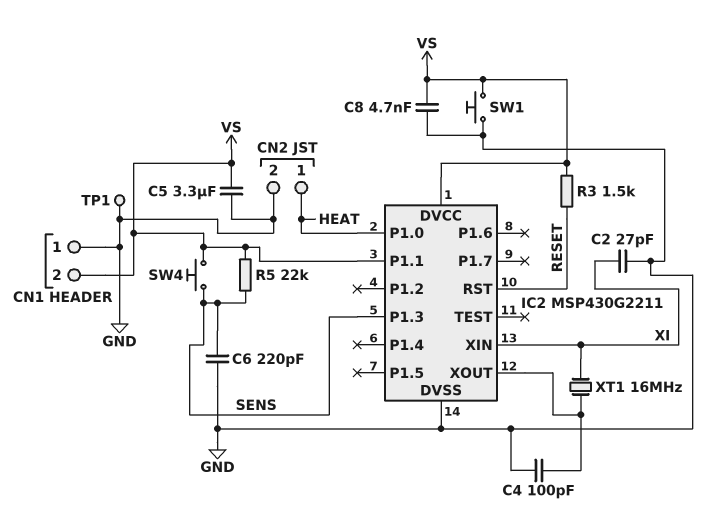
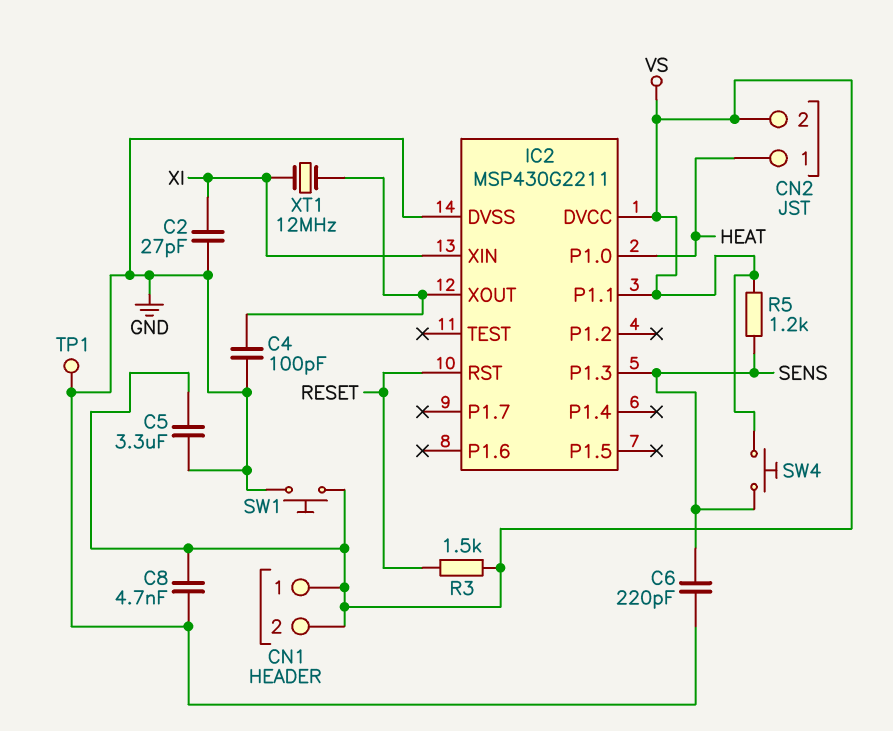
CN1 pin 1: GND -> VS
CN2 pin 2: GND -> VS
R5: 22k (SENS, VS) -> 1.2k (SENS, VS)
XT1: 16MHz (IC2/XOUT, XI) -> 12MHz (IC2/XOUT, XI)

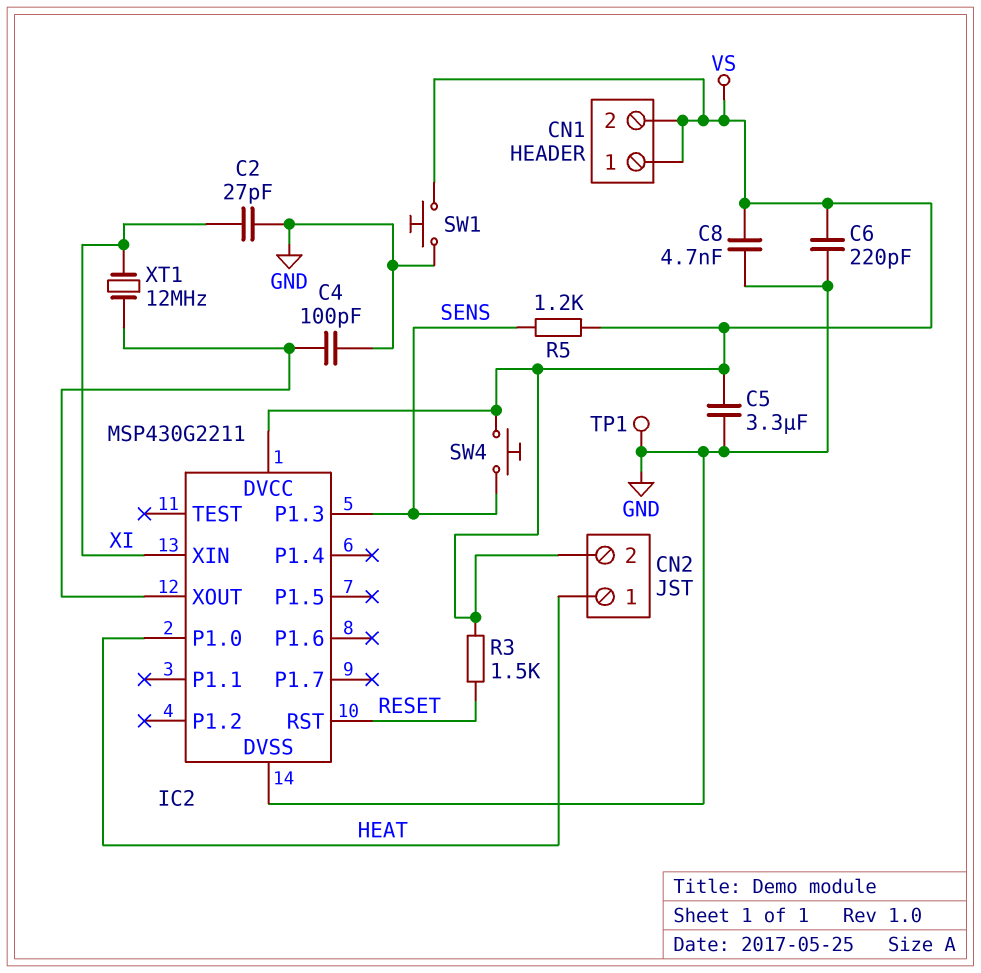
C6: 220pF (GND, SENS) -> 220pF (GND, VS)
IC2 pin P1.1: VS -> none

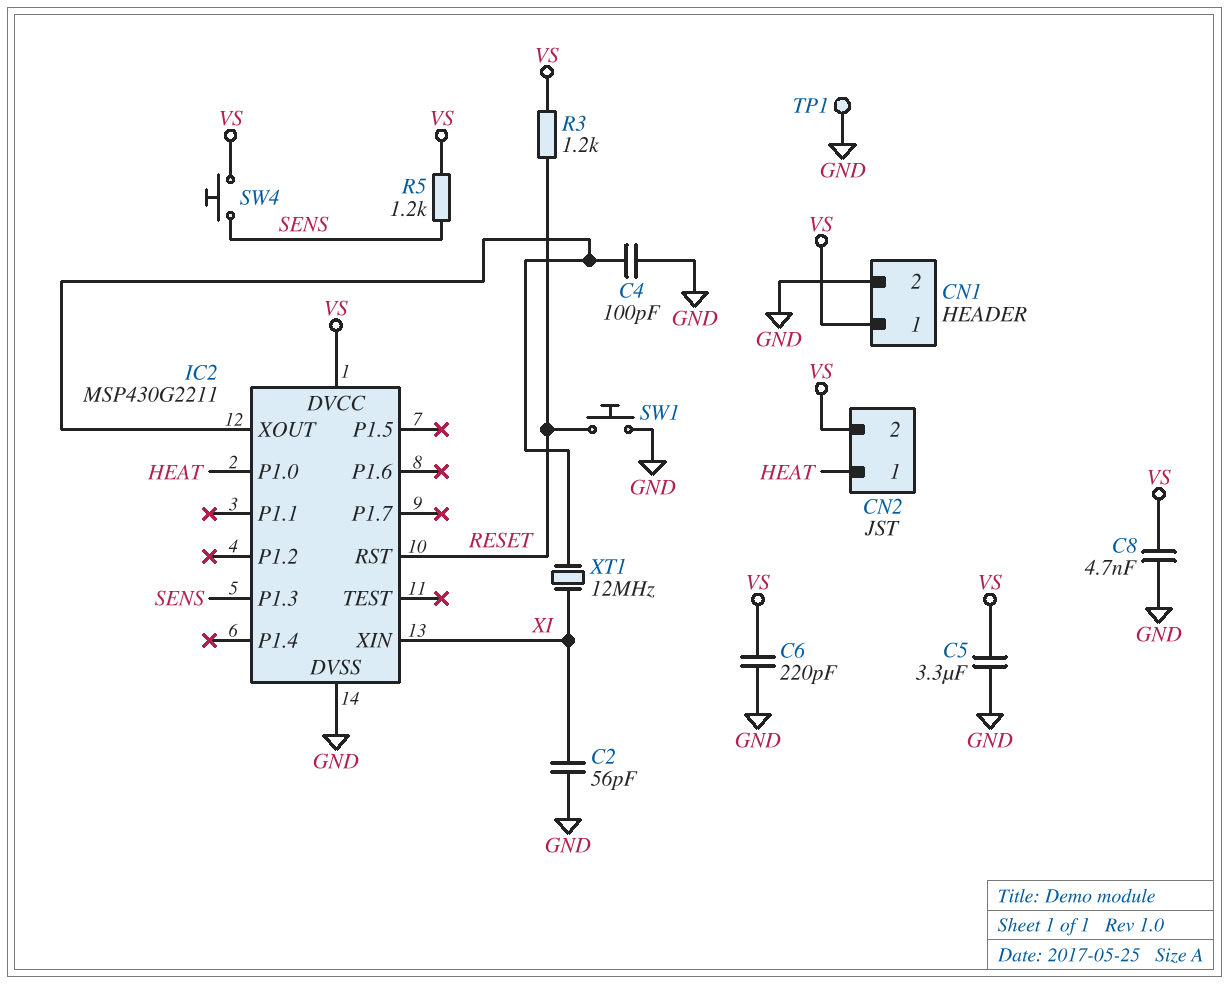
C2: 27pF (GND, XI) -> 56pF (GND, XI)
CN1 pin 2: VS -> GND
R3: 1.5k (RESET, VS) -> 1.2k (RESET, VS)
SW1: button (GND, VS) -> button (GND, RESET)

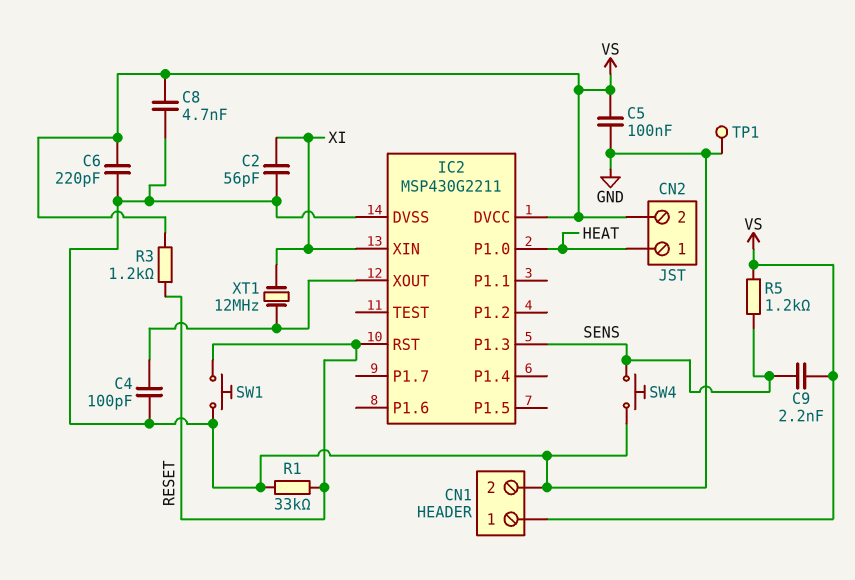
C5: 3.3uF (GND, VS) -> 100nF (GND, VS)
C9: none -> 2.2nF (SENS, VS)
R1: none -> 33k (GND, RESET)
SW4: button (SENS, VS) -> button (GND, SENS)

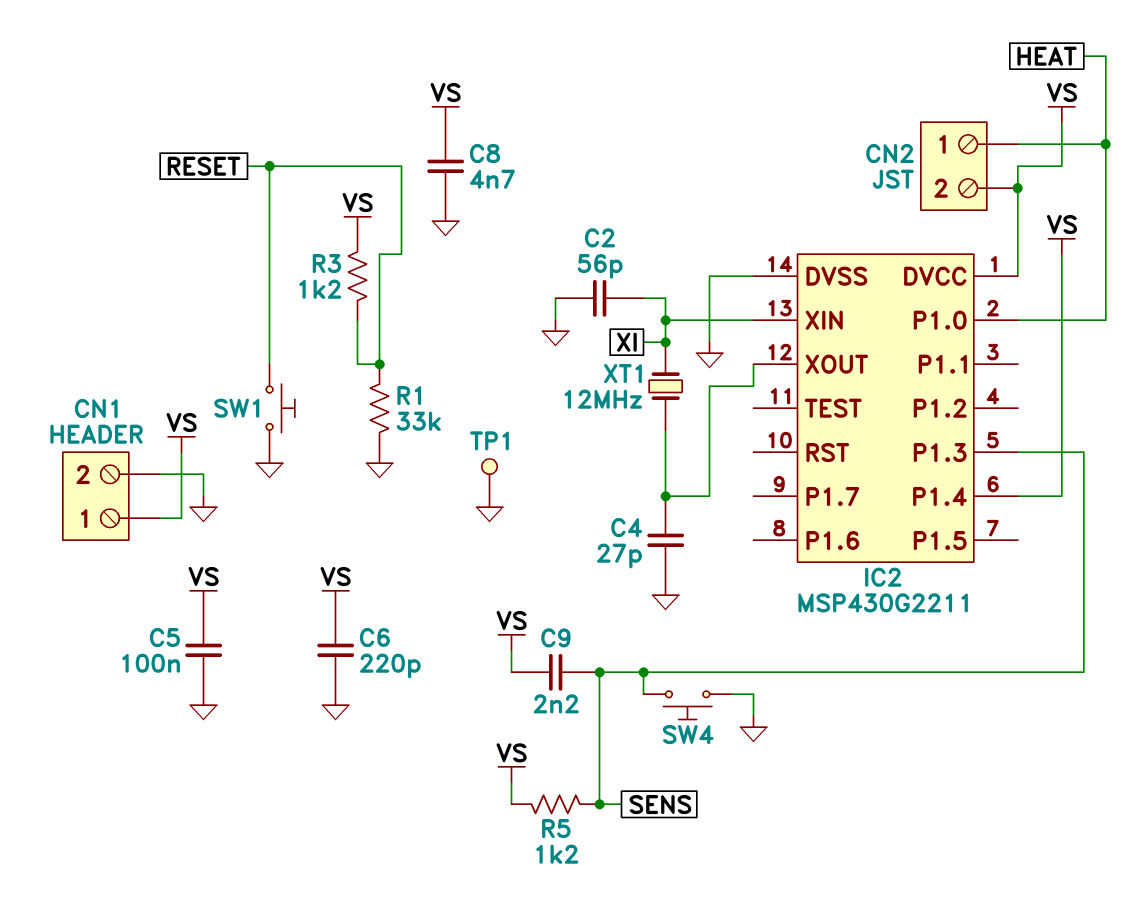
C4: 100pF (GND, IC2/XOUT) -> 27pF (GND, IC2/XOUT)
IC2 pin P1.4: none -> VS
IC2 pin RST: RESET -> none

